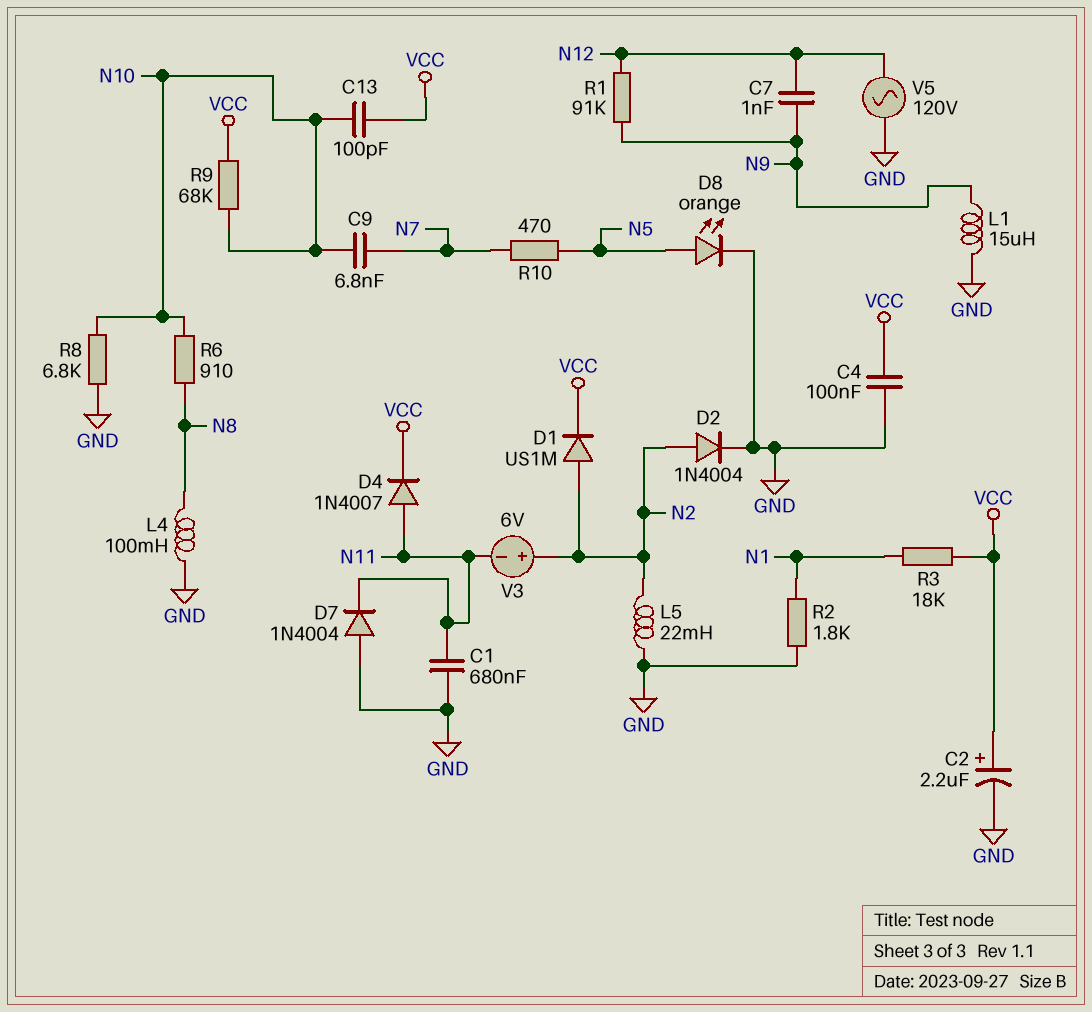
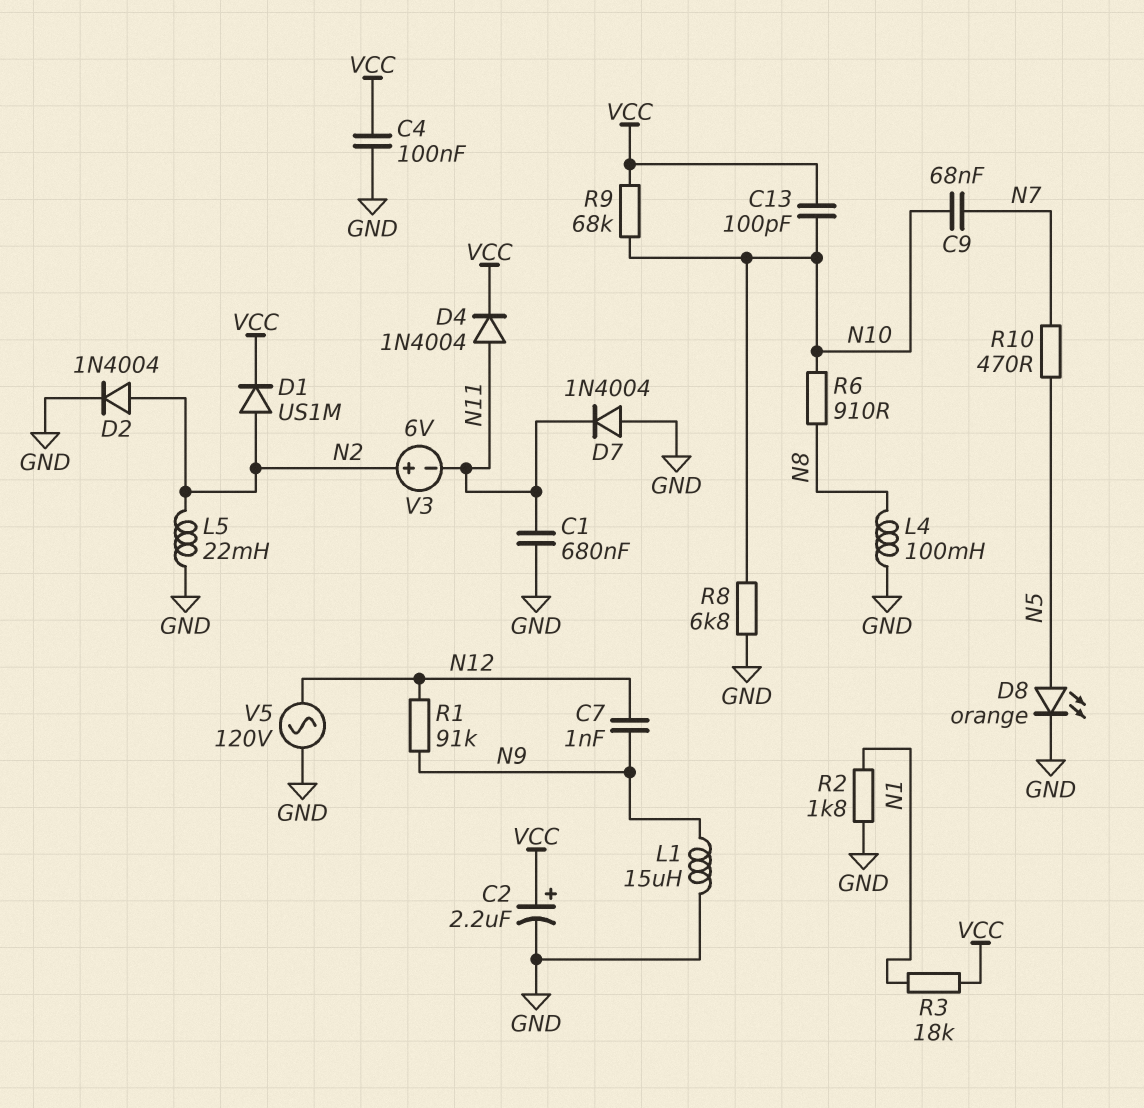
C9: 6.8nF (N7, N10) -> 68nF (N7, N10)
D4: diode 1N4007 (A N11, K VCC) -> diode 1N4004 (A N11, K VCC)

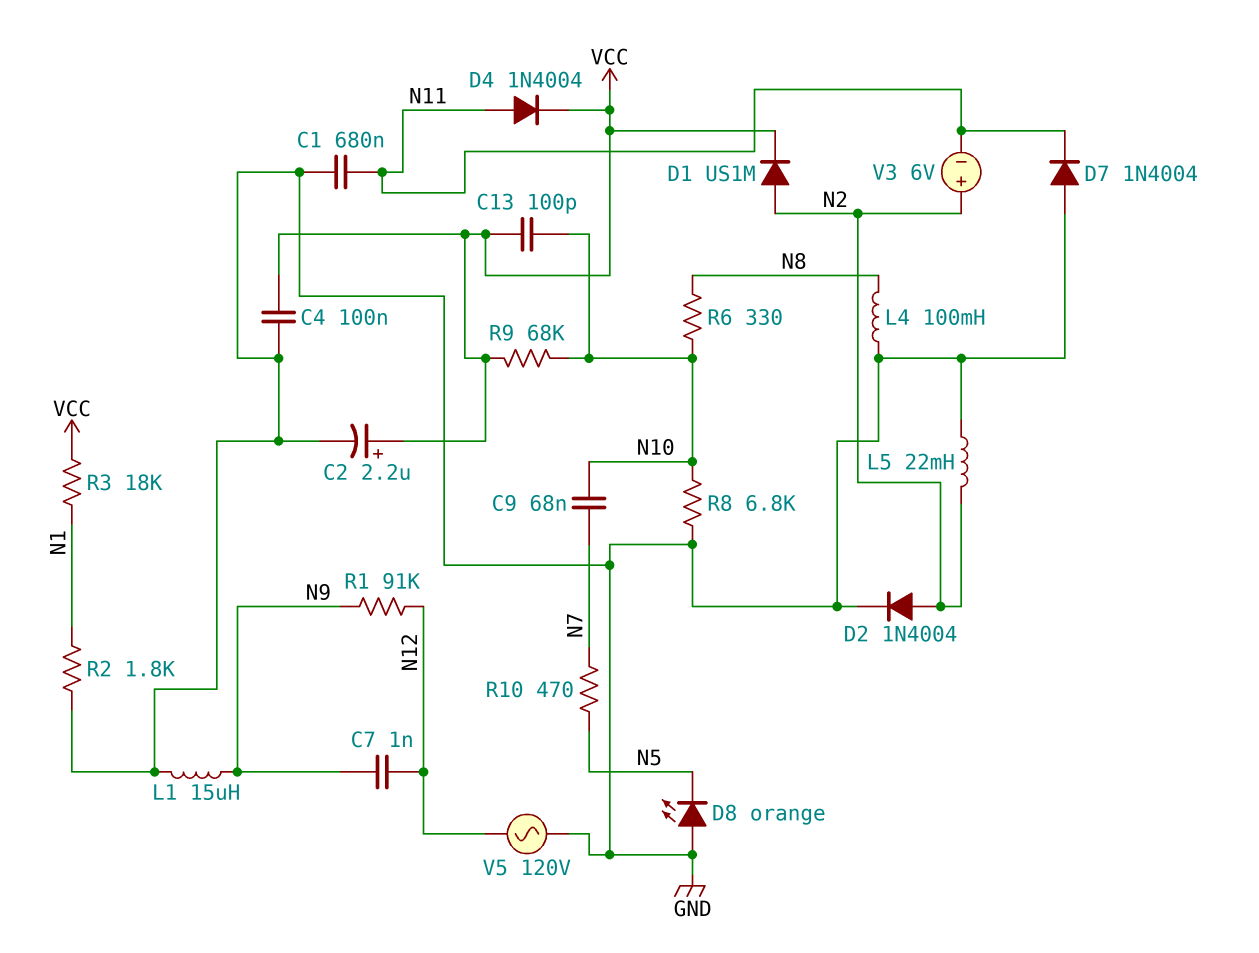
D8: LED orange (A N5, K GND) -> LED orange (A GND, K N5)
R6: 910 (N8, N10) -> 330 (N8, N10)

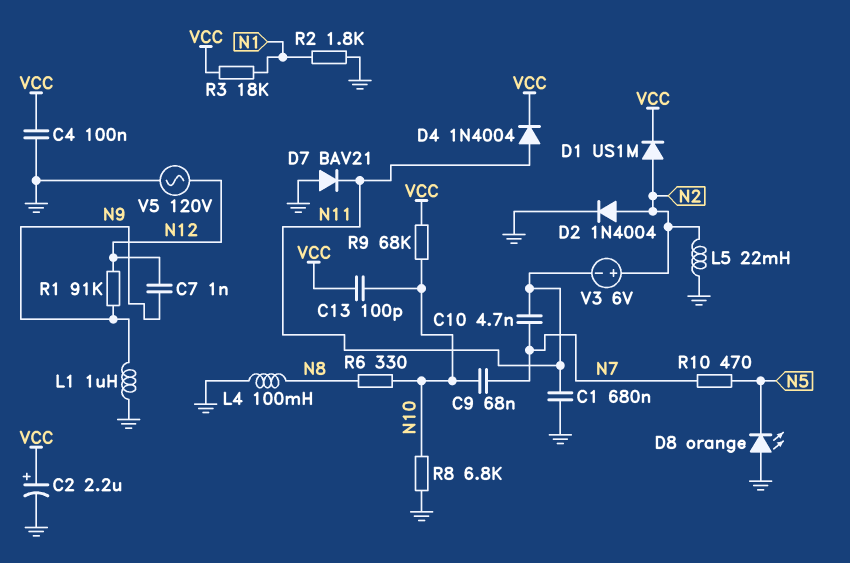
C10: none -> 4.7nF (N7, N11)
D7: diode 1N4004 (A GND, K N11) -> diode BAV21 (A GND, K N11)
L1: 15uH (GND, N9) -> 1uH (GND, N9)

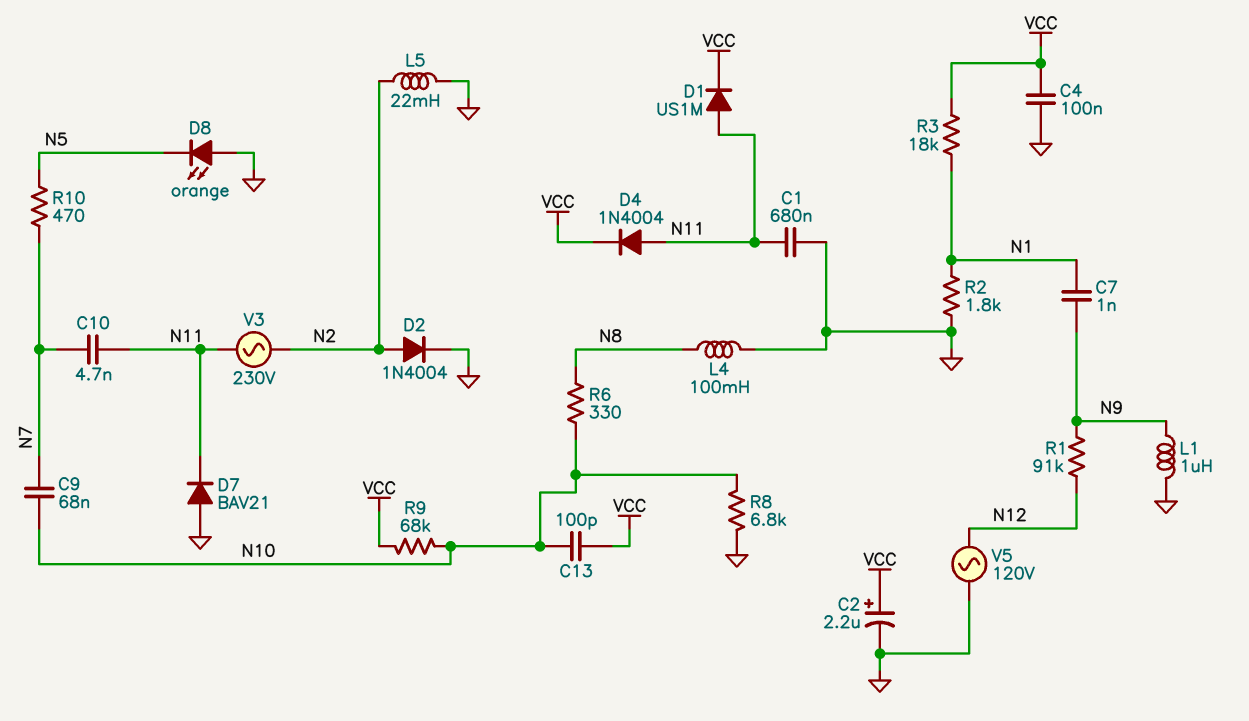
C7: 1nF (N9, N12) -> 1nF (N1, N9)
D1: diode US1M (A N2, K VCC) -> diode US1M (A N11, K VCC)
V3: 6V (plus N2, minus N11) -> AC 230V (N2, N11)

